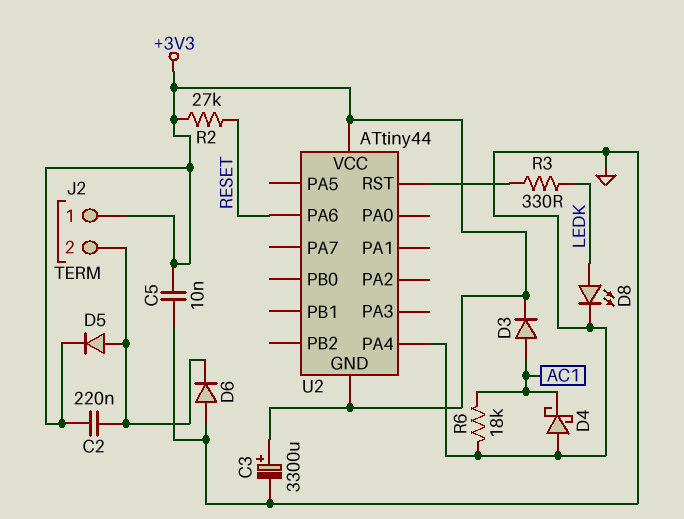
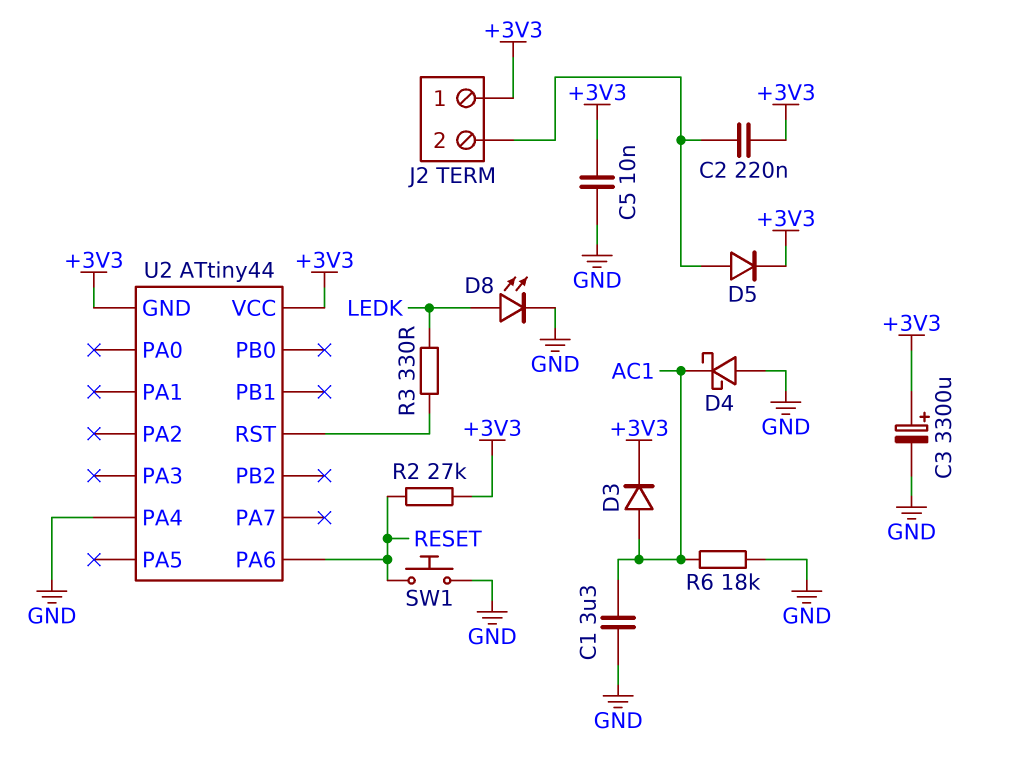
C1: none -> 3.3uF (AC1, GND)
D6: diode (A GND, K J2/2) -> none
SW1: none -> button (GND, RESET)

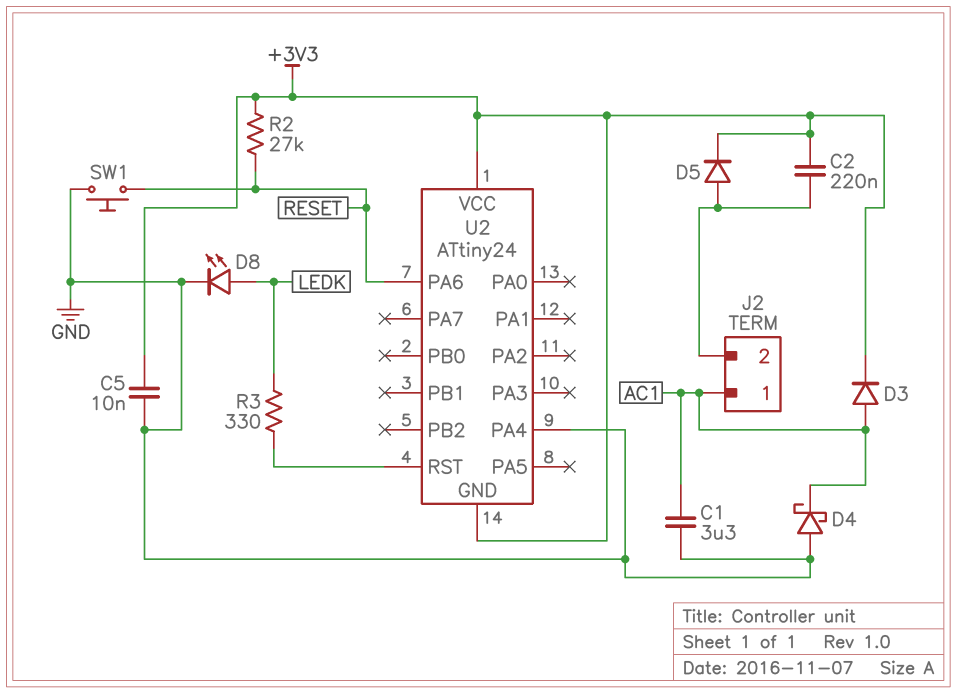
C3: 3300uF (plus +3V3, minus GND) -> none
J2 pin 1: +3V3 -> AC1
R6: 18k (AC1, GND) -> none
U2: ATtiny44 -> ATtiny24

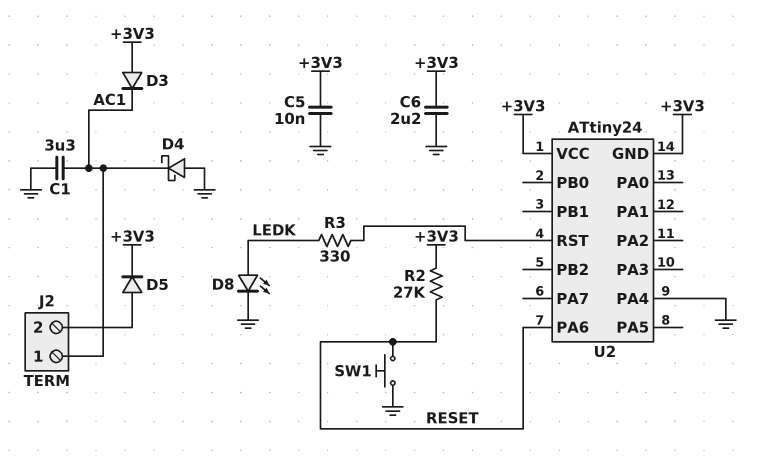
C2: 220nF (+3V3, J2/2) -> none
C6: none -> 2.2uF (+3V3, GND)
D3: diode (A AC1, K +3V3) -> diode (A +3V3, K AC1)

